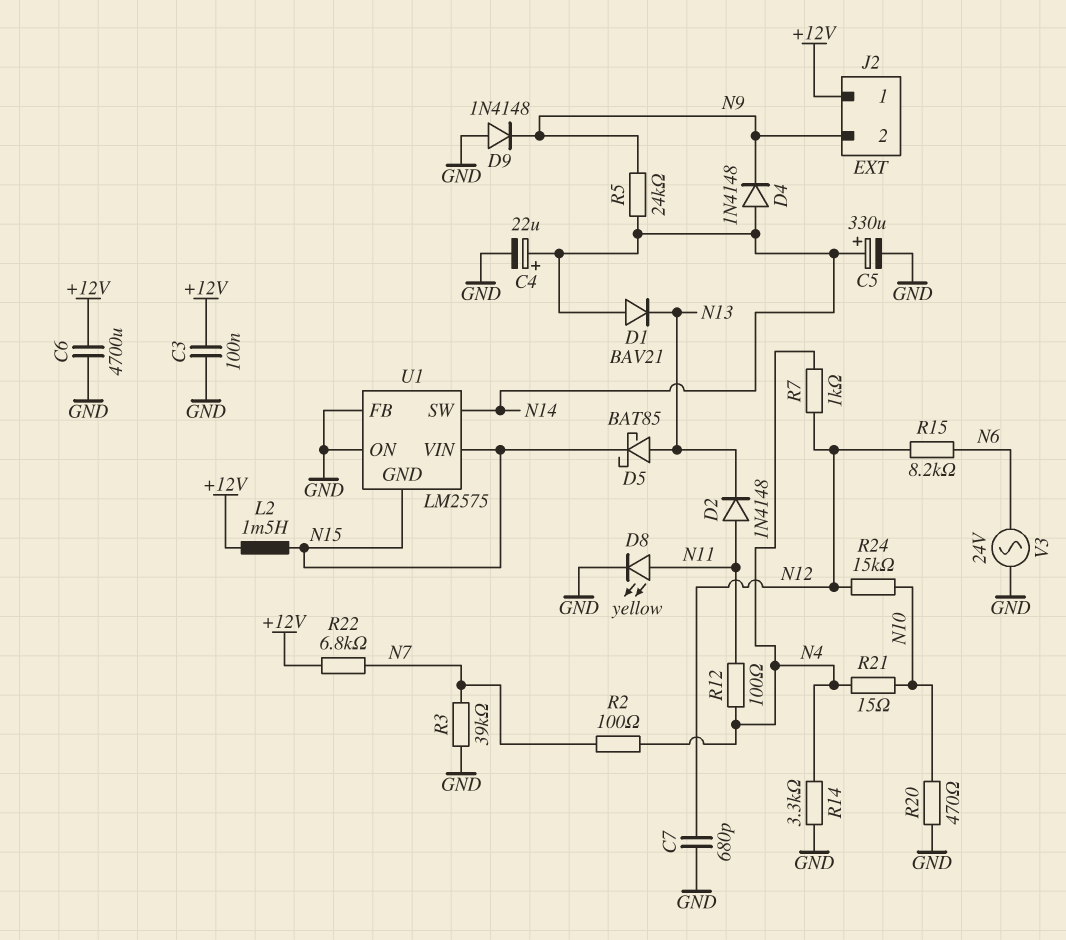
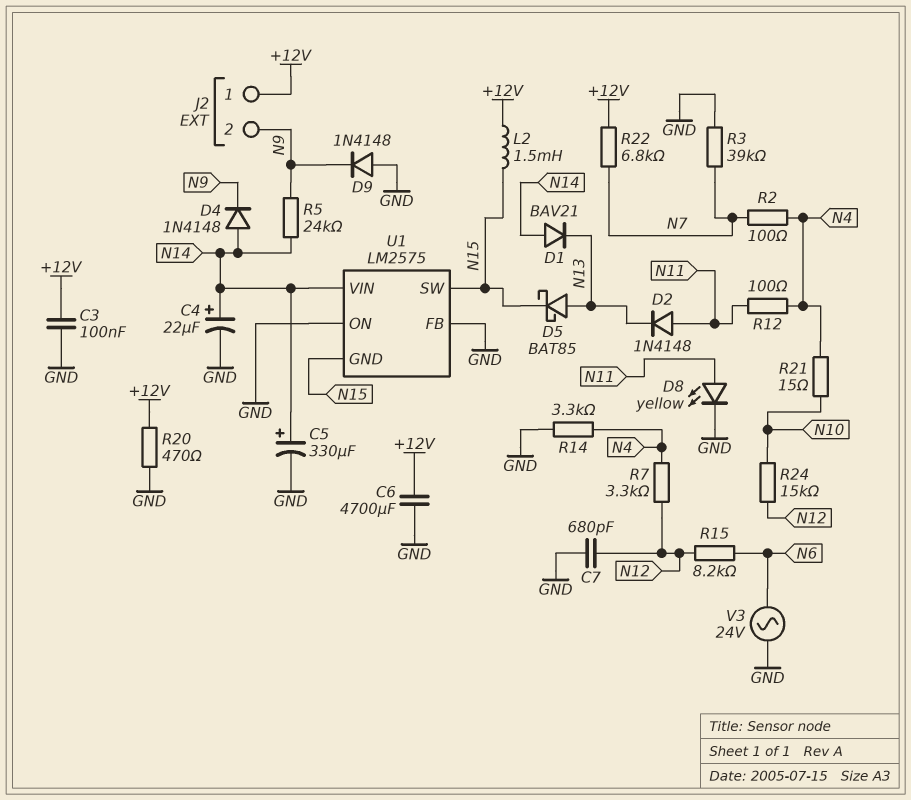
R7: 1k (N4, N12) -> 3.3k (N4, N12)
R20: 470 (GND, N10) -> 470 (+12V, GND)
U1 pin SW: N14 -> N15
U1 pin VIN: N15 -> N14

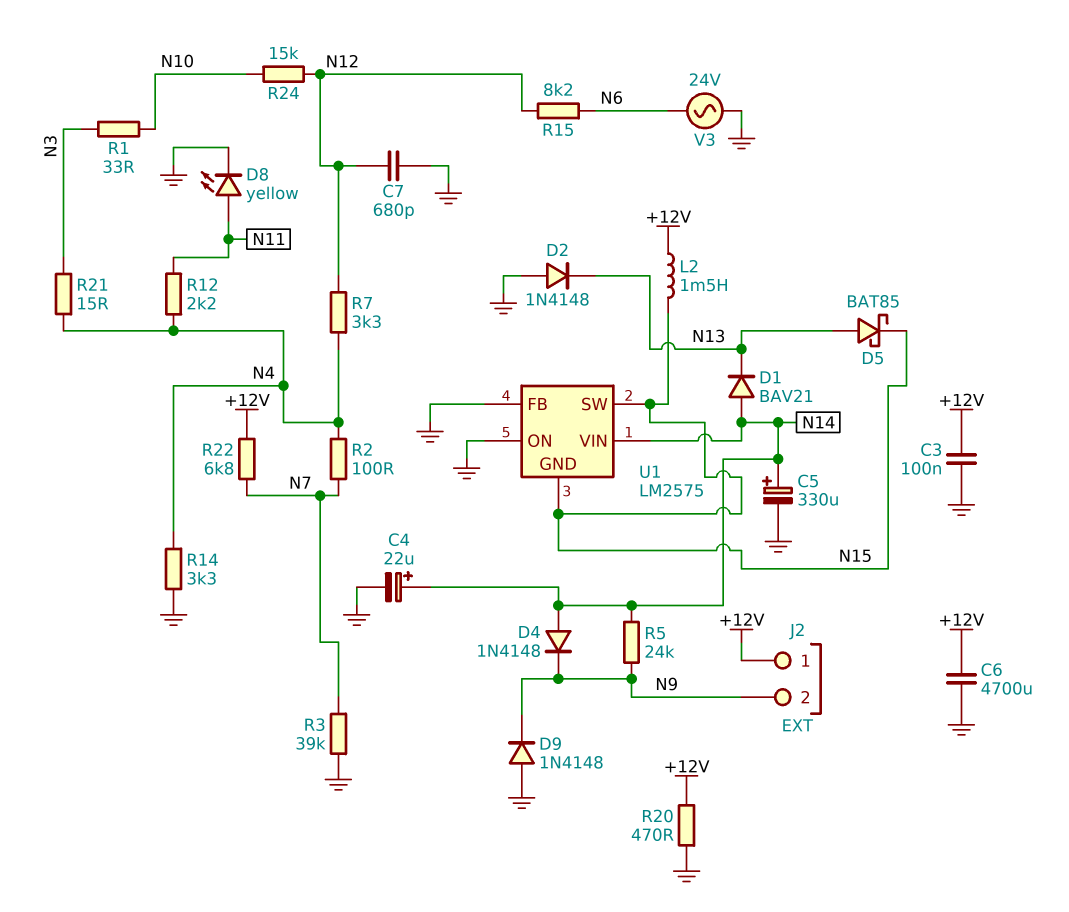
D2: diode 1N4148 (A N11, K N13) -> diode 1N4148 (A GND, K N13)
R1: none -> 33 (N3, N10)
R12: 100 (N4, N11) -> 2.2k (N4, N11)
R21: 15 (N4, N10) -> 15 (N3, N4)

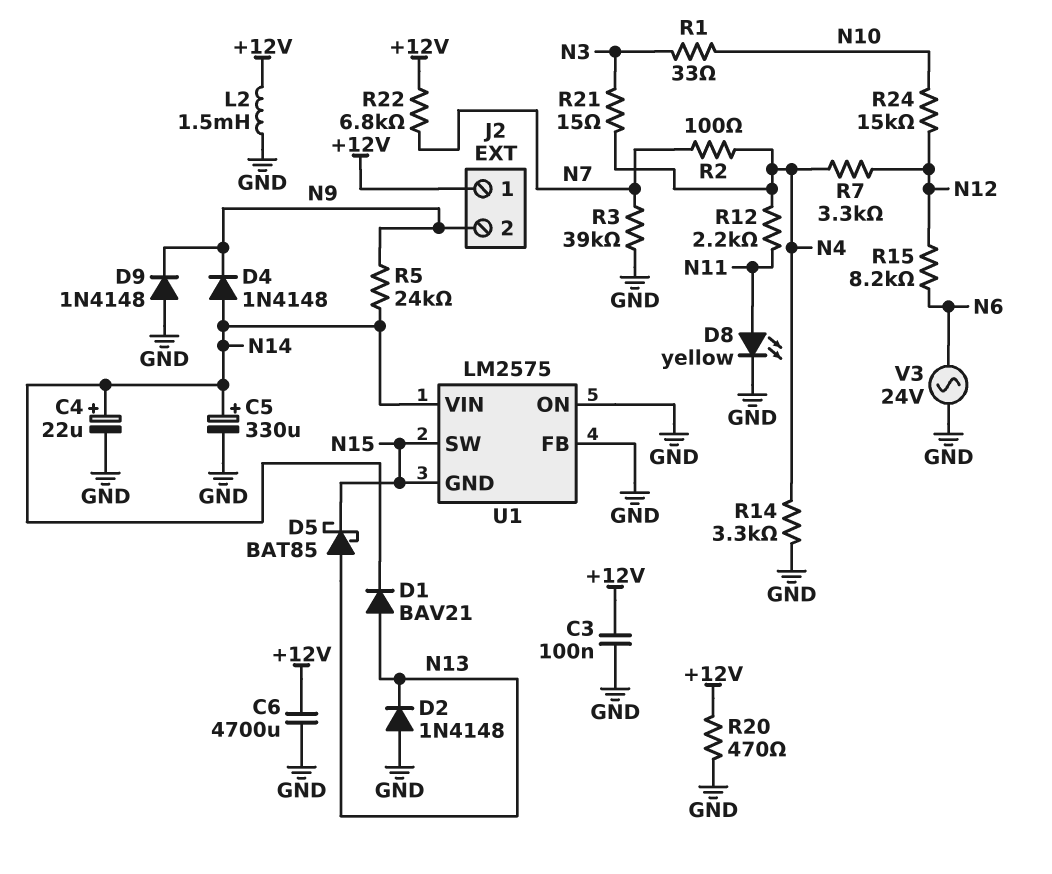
C7: 680pF (GND, N12) -> none
D1: diode BAV21 (A N14, K N13) -> diode BAV21 (A N13, K N14)
L2: 1.5mH (+12V, N15) -> 1.5mH (+12V, GND)

